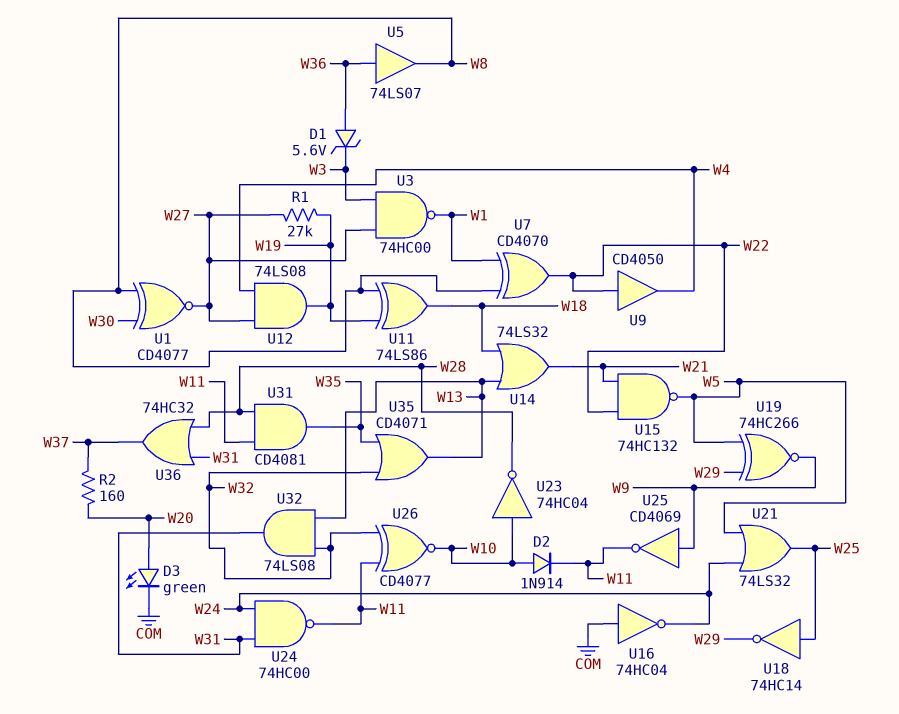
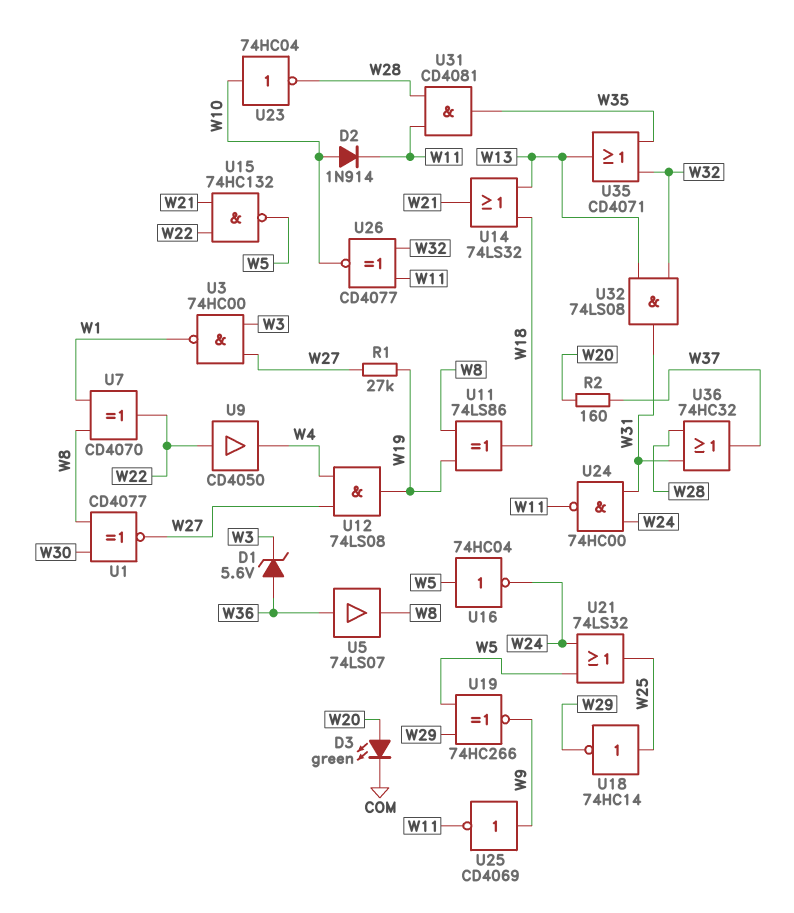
U16: NOT 74HC04 (in COM, out W24) -> NOT 74HC04 (in W5, out W24)

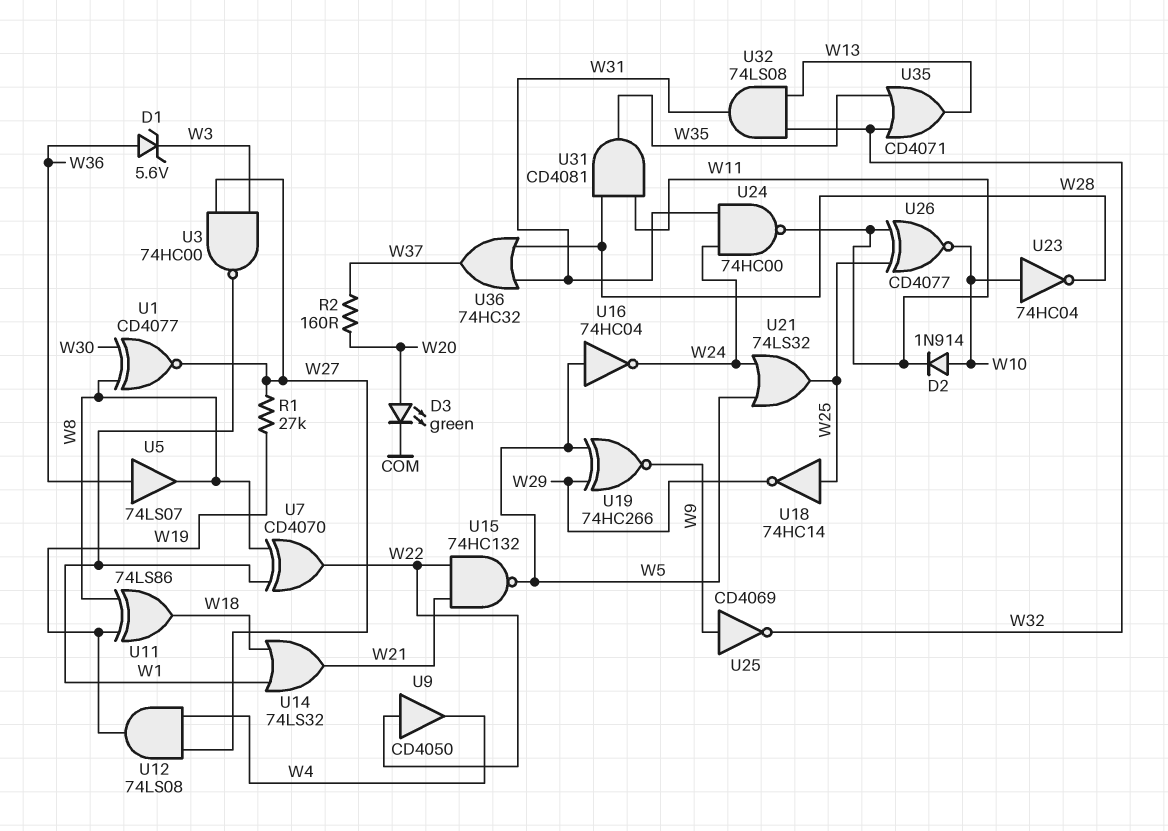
U14: OR 74LS32 (in W13, in W18, out W21) -> OR 74LS32 (in W1, in W18, out W21)
U25: NOT CD4069 (in W9, out W11) -> NOT CD4069 (in W9, out W32)
U26: XNOR CD4077 (in W11, in W32, out W10) -> XNOR CD4077 (in W11, in W25, out W10)

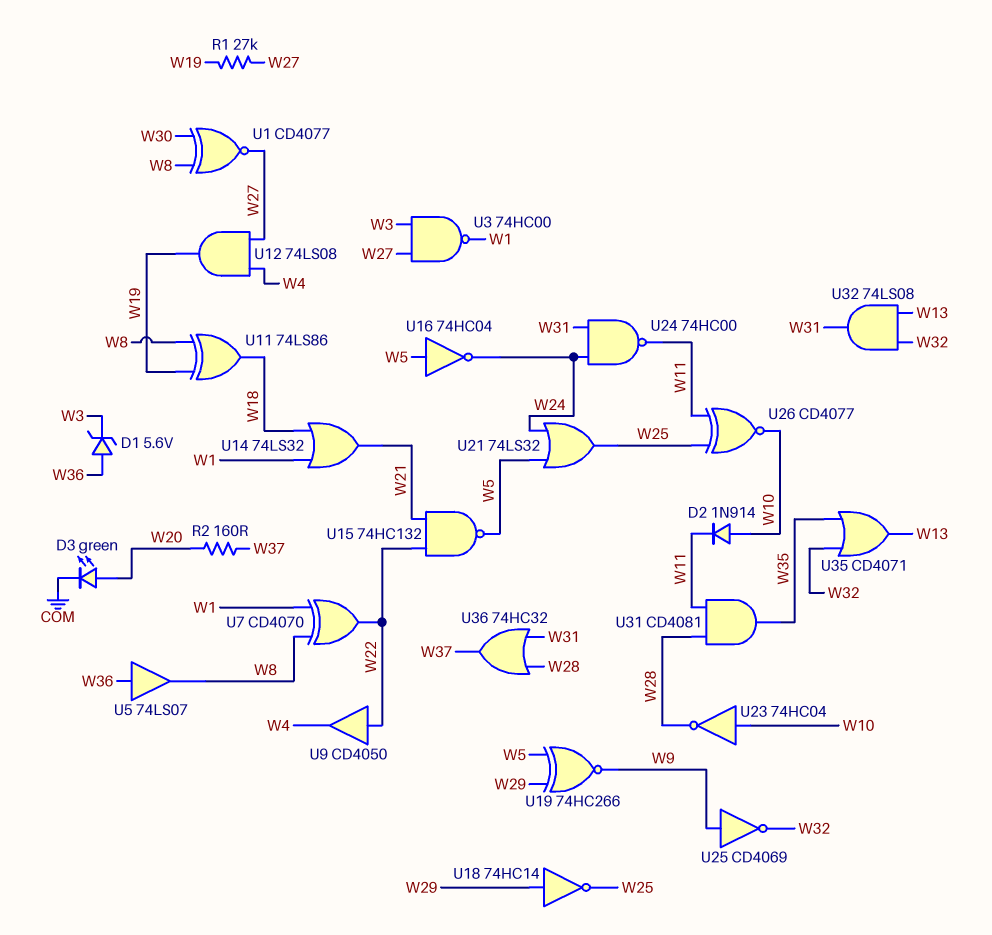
U18: NOT 74HC14 (in W25, out W29) -> NOT 74HC14 (in W29, out W25)

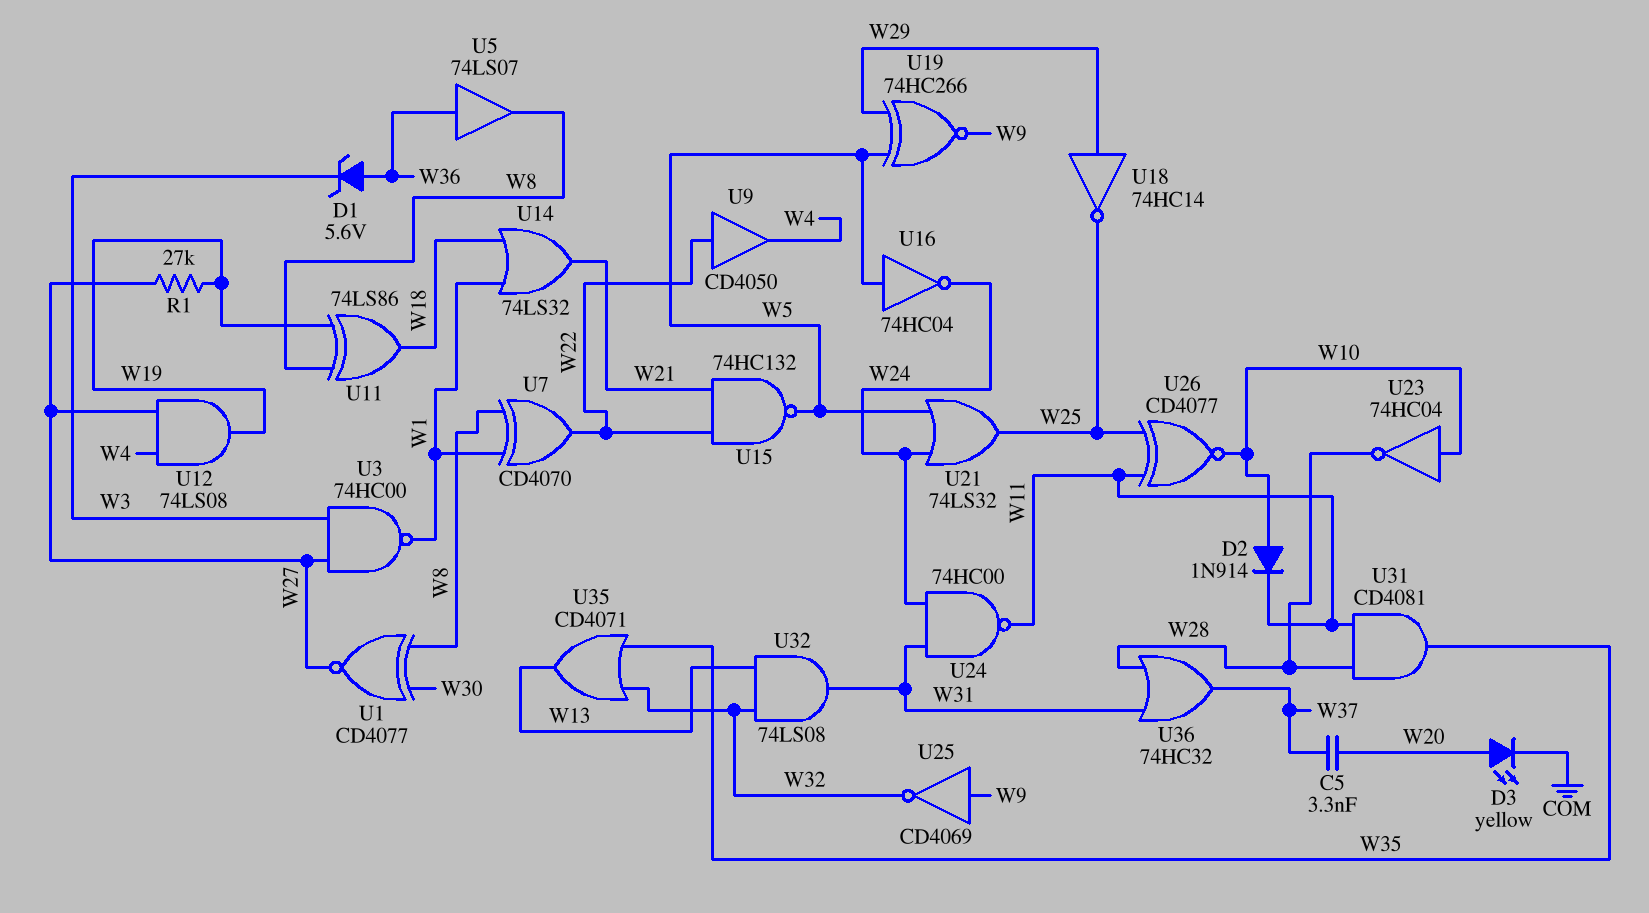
C5: none -> 3.3nF (W20, W37)
D3: LED green (A W20, K COM) -> LED yellow (A W20, K COM)
R2: 160 (W20, W37) -> none

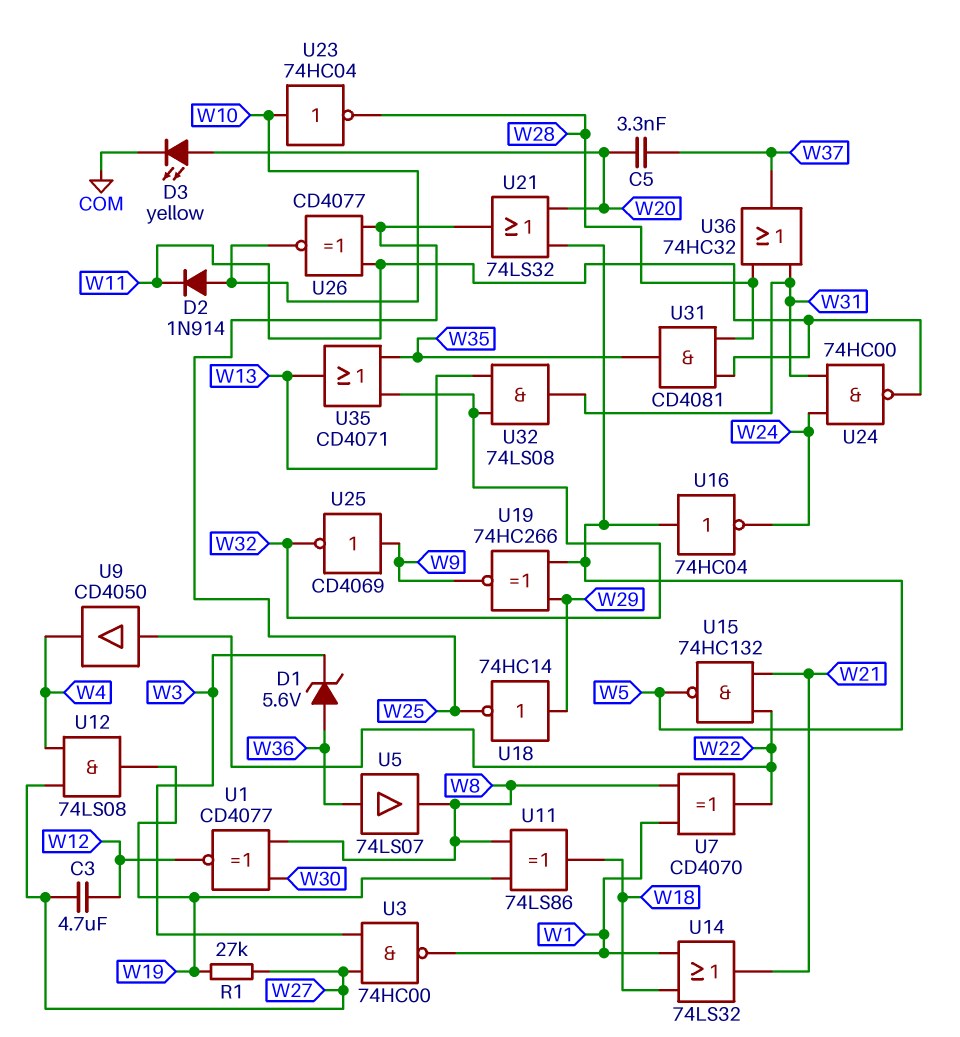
C3: none -> 4.7uF (W12, W27)
U1: XNOR CD4077 (in W8, in W30, out W27) -> XNOR CD4077 (in W8, in W30, out W12)
U21: OR 74LS32 (in W5, in W24, out W25) -> OR 74LS32 (in W5, in W20, out W25)

